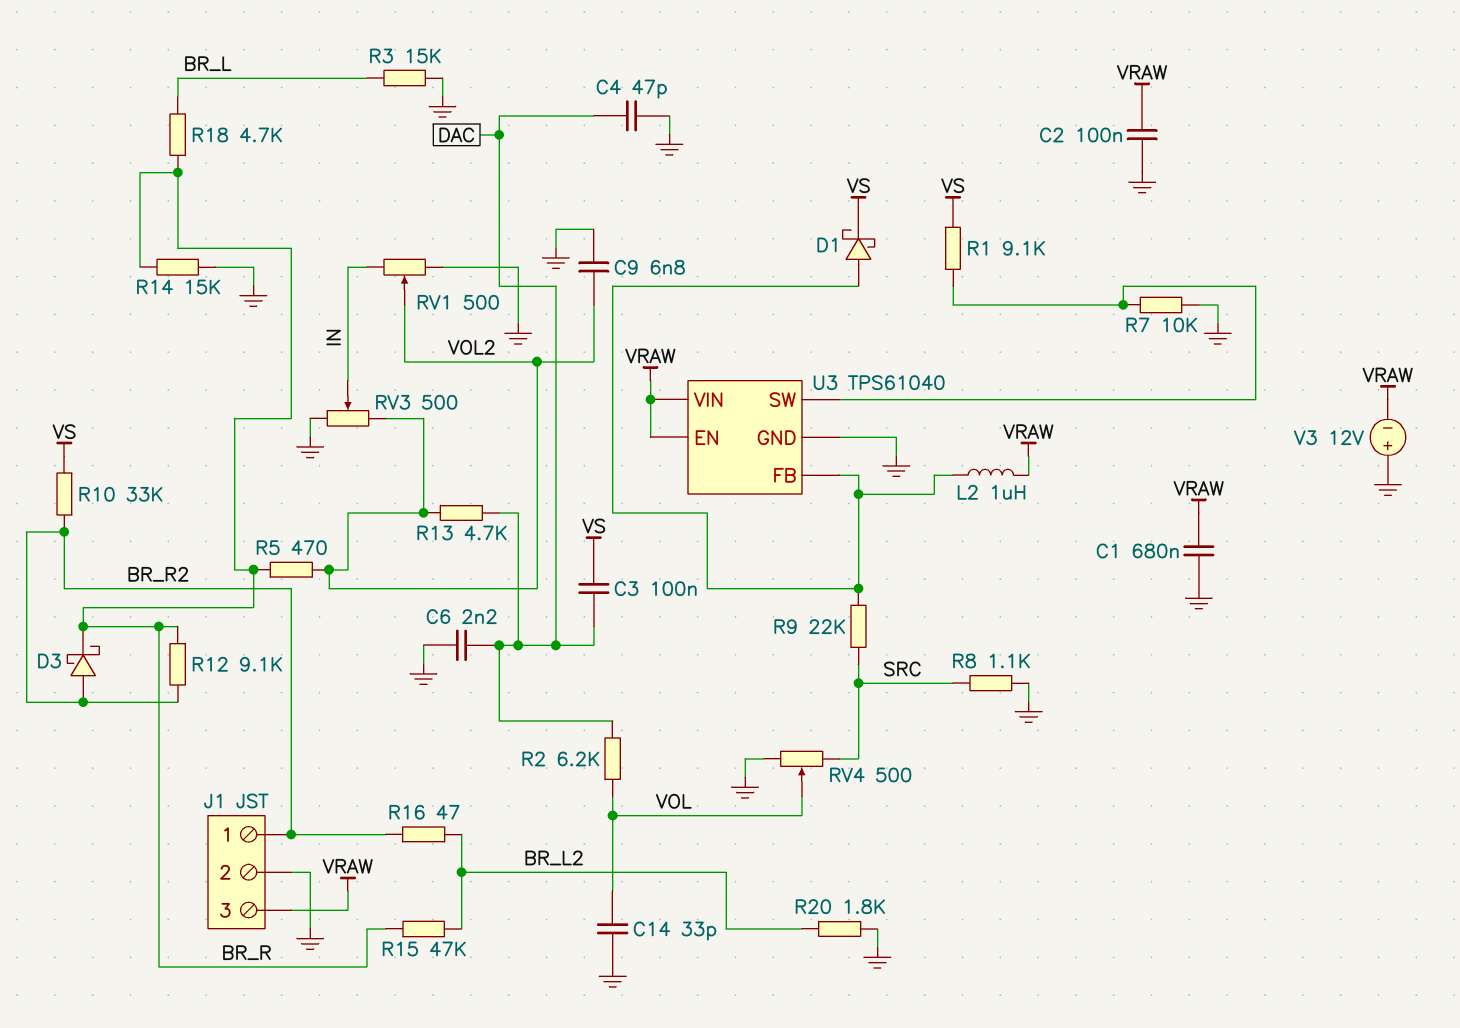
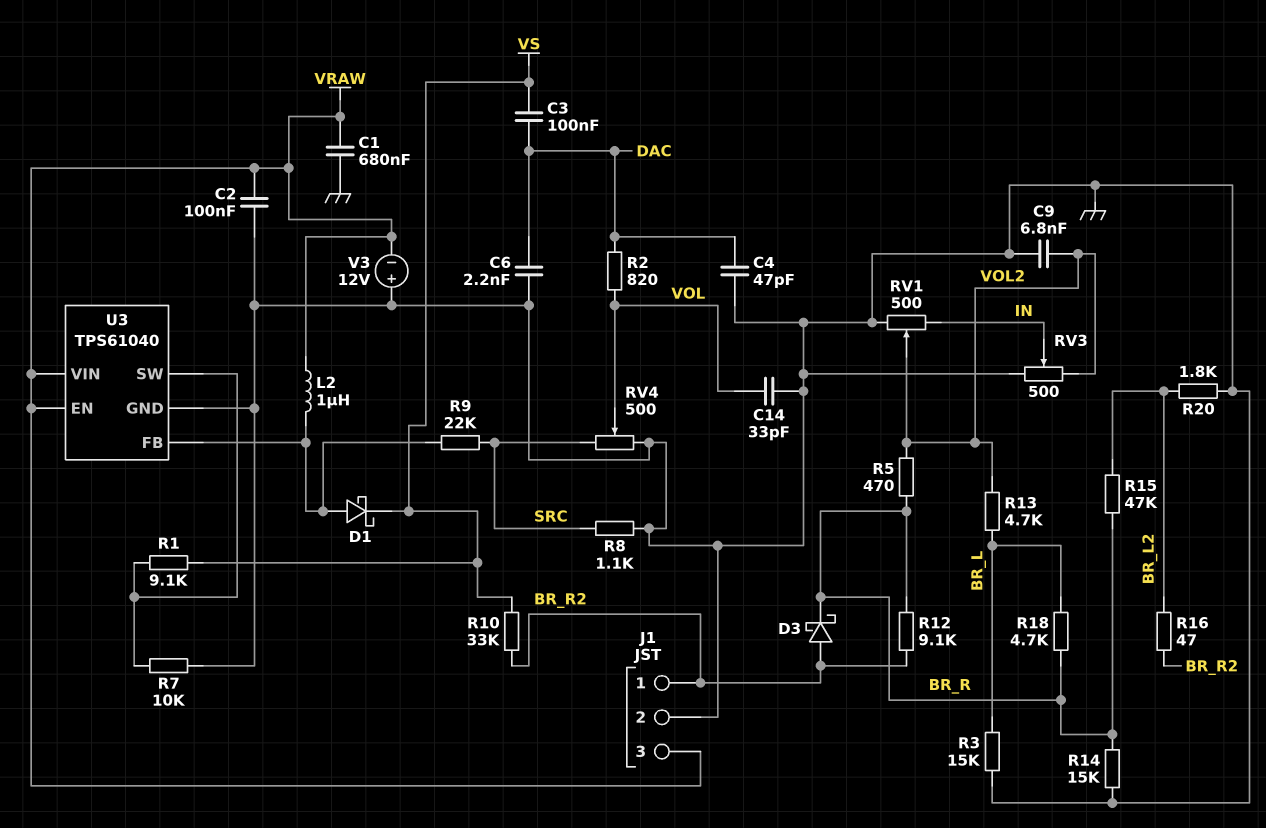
R2: 6.2k (DAC, VOL) -> 820 (DAC, VOL)
R13: 4.7k (DAC, VOL2) -> 4.7k (BR_L, VOL2)

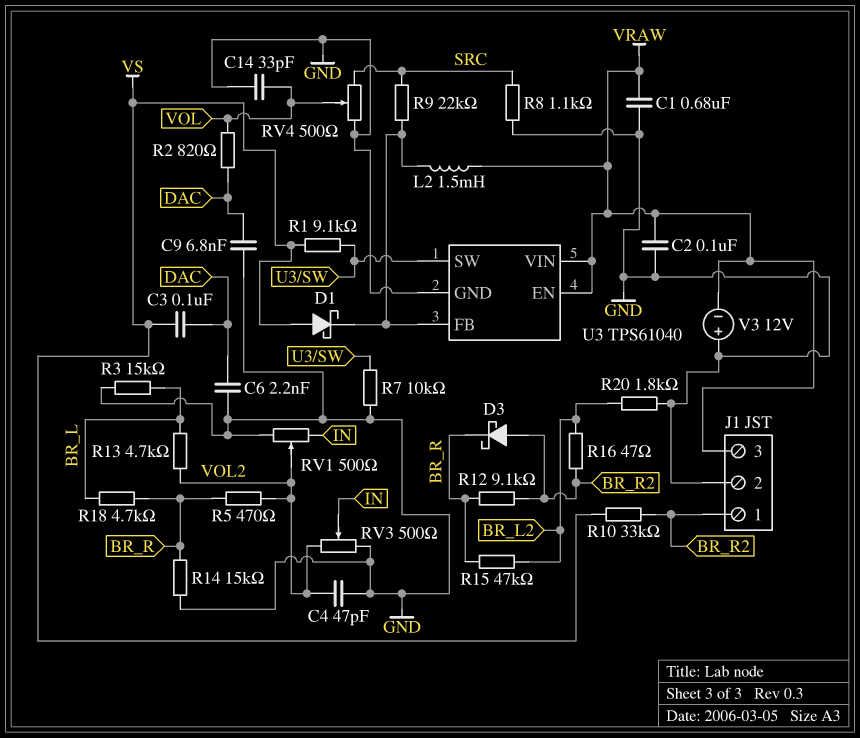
C4: 47pF (DAC, GND) -> 47pF (GND, VOL2)
C9: 6.8nF (GND, VOL2) -> 6.8nF (DAC, GND)
D1: schottky (A U3/FB, K VS) -> schottky (A VS, K U3/FB)
L2: 1uH (U3/FB, VRAW) -> 1.5mH (U3/FB, VRAW)

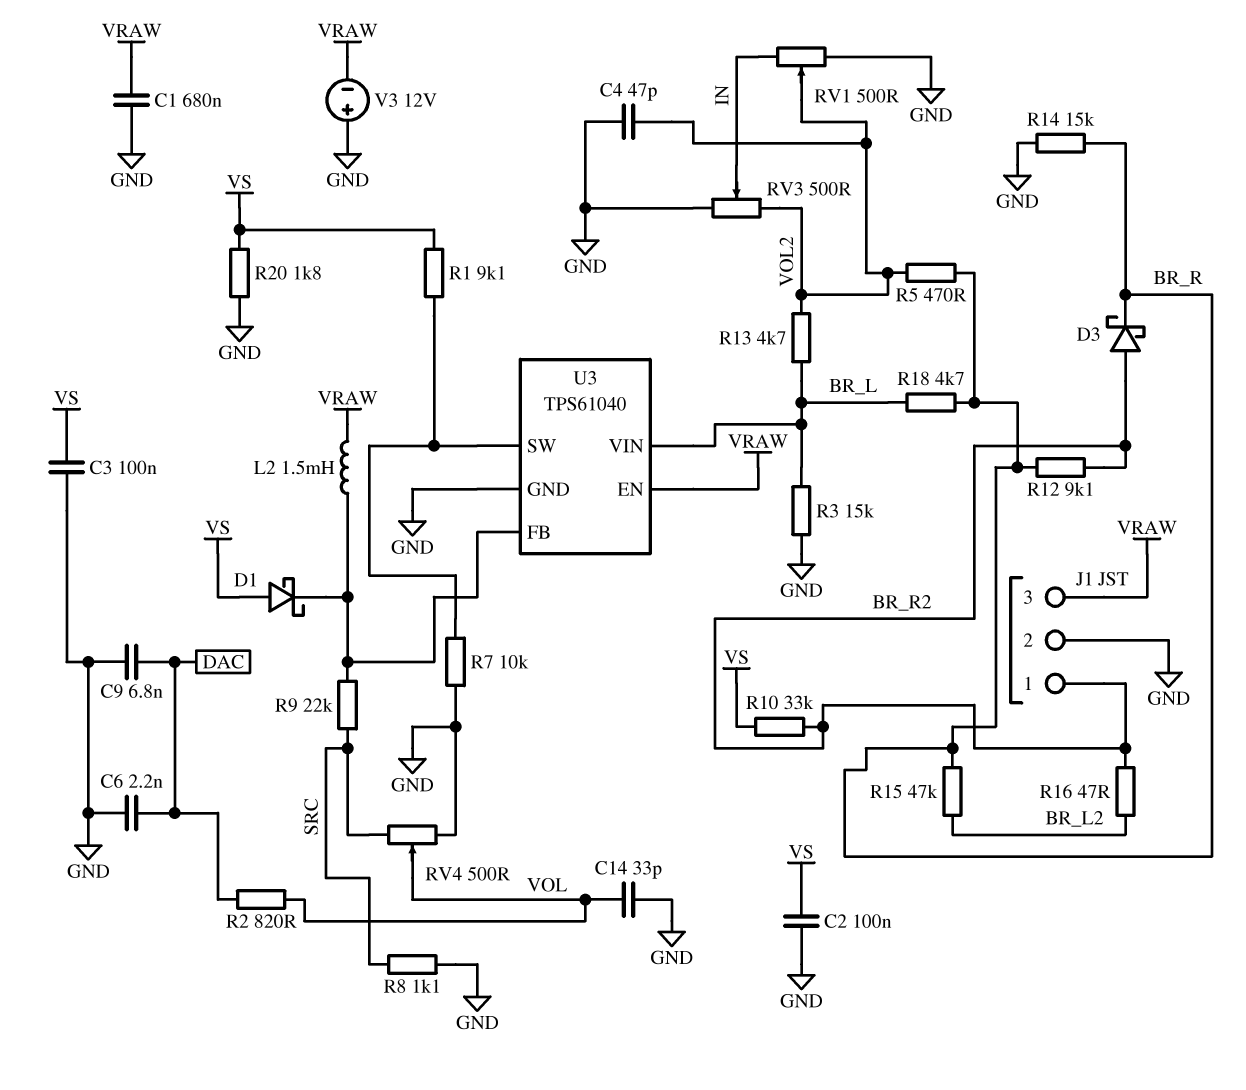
C2: 100nF (GND, VRAW) -> 100nF (GND, VS)
C3: 100nF (DAC, VS) -> 100nF (GND, VS)
R20: 1.8k (BR_L2, GND) -> 1.8k (GND, VS)
U3 pin VIN: VRAW -> BR_L

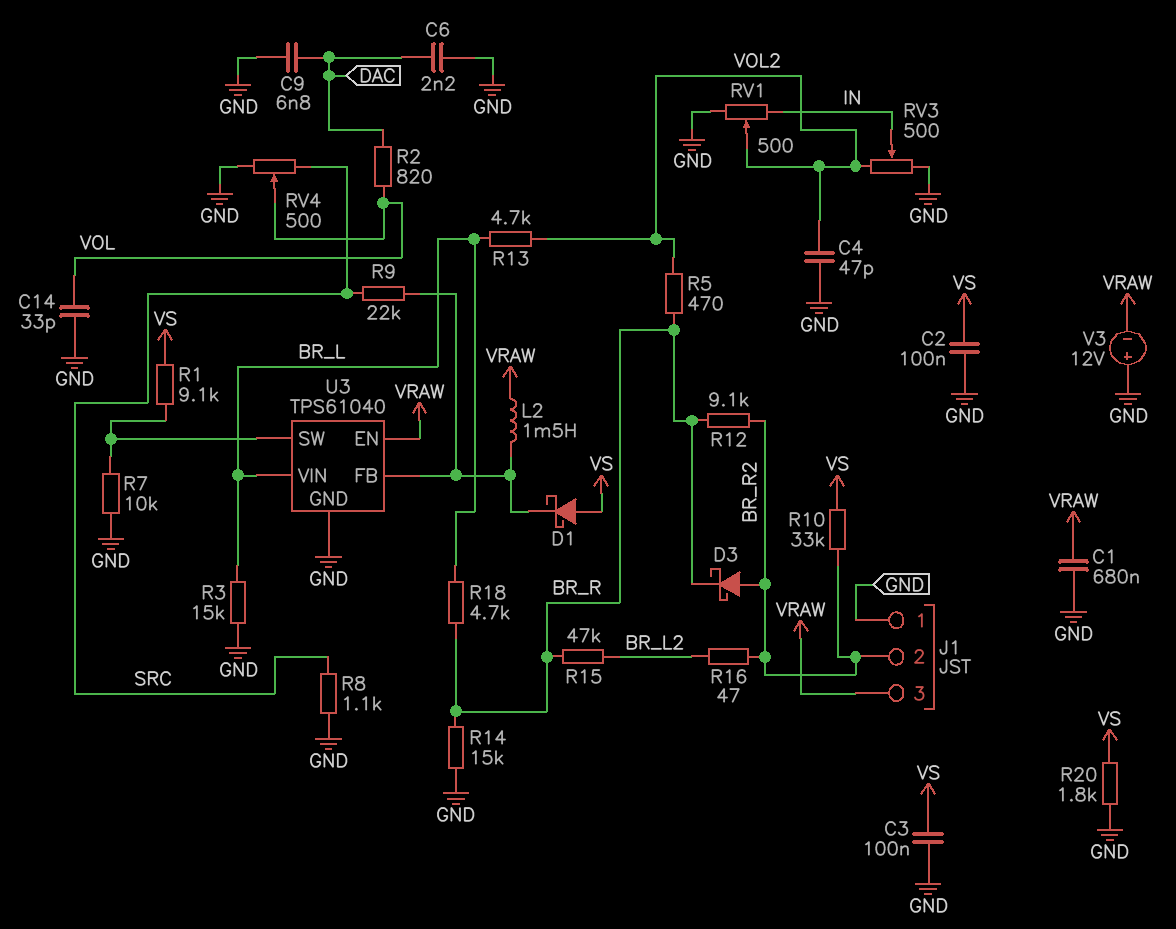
J1 pin 1: BR_R2 -> GND
J1 pin 2: GND -> BR_R2

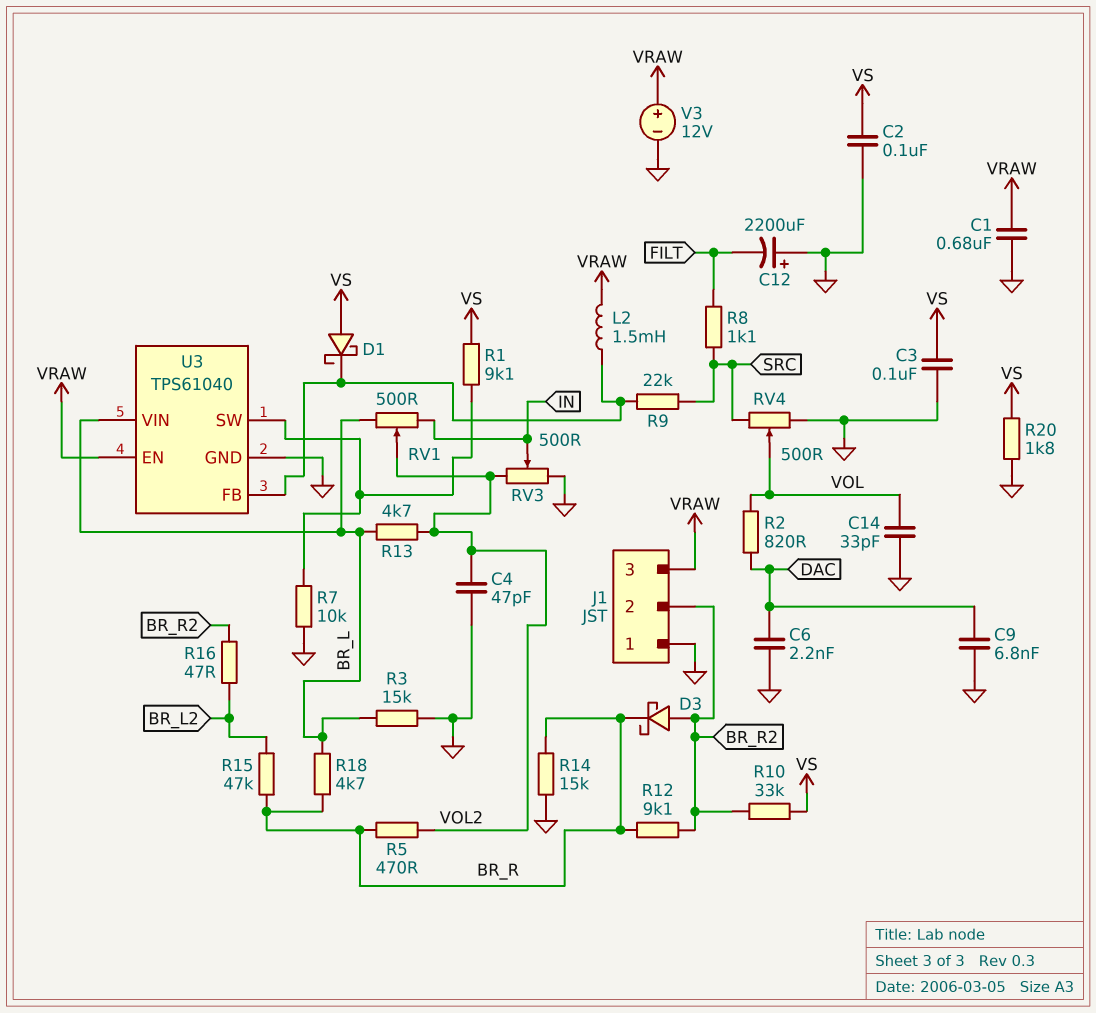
C12: none -> 2200uF (plus GND, minus FILT)
R8: 1.1k (GND, SRC) -> 1.1k (FILT, SRC)
RV1: 500 (GND, IN, wiper VOL2) -> 500 (BR_L, IN, wiper VOL2)
V3: 12V (plus GND, minus VRAW) -> 12V (plus VRAW, minus GND)

